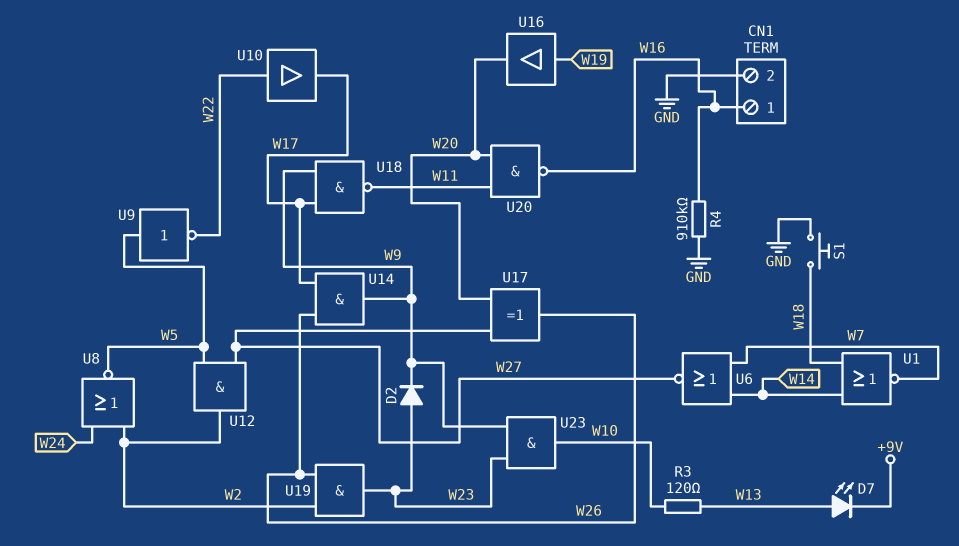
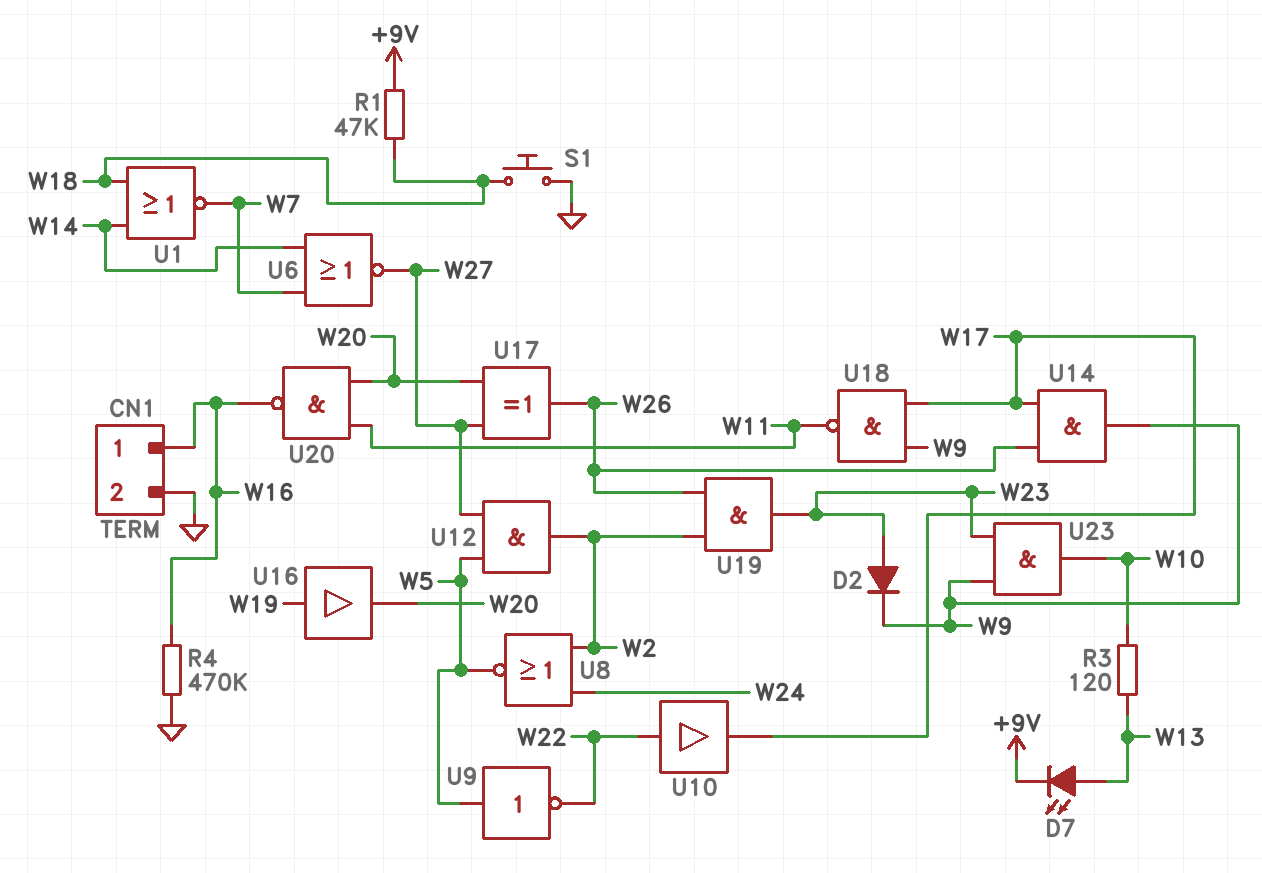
R1: none -> 47k (+9V, W18)
R4: 910k (GND, W16) -> 470k (GND, W16)

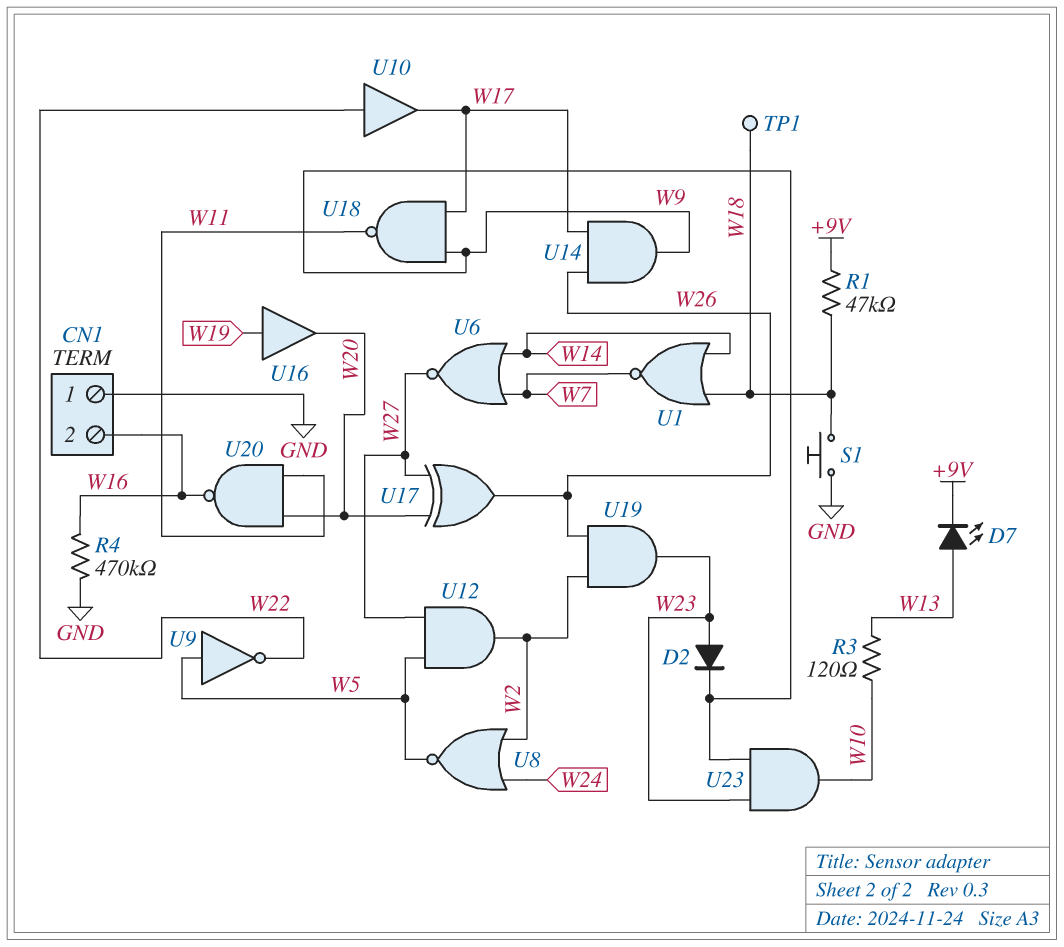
CN1 pin 1: W16 -> GND
CN1 pin 2: GND -> W16
TP1: none -> test point (W18)

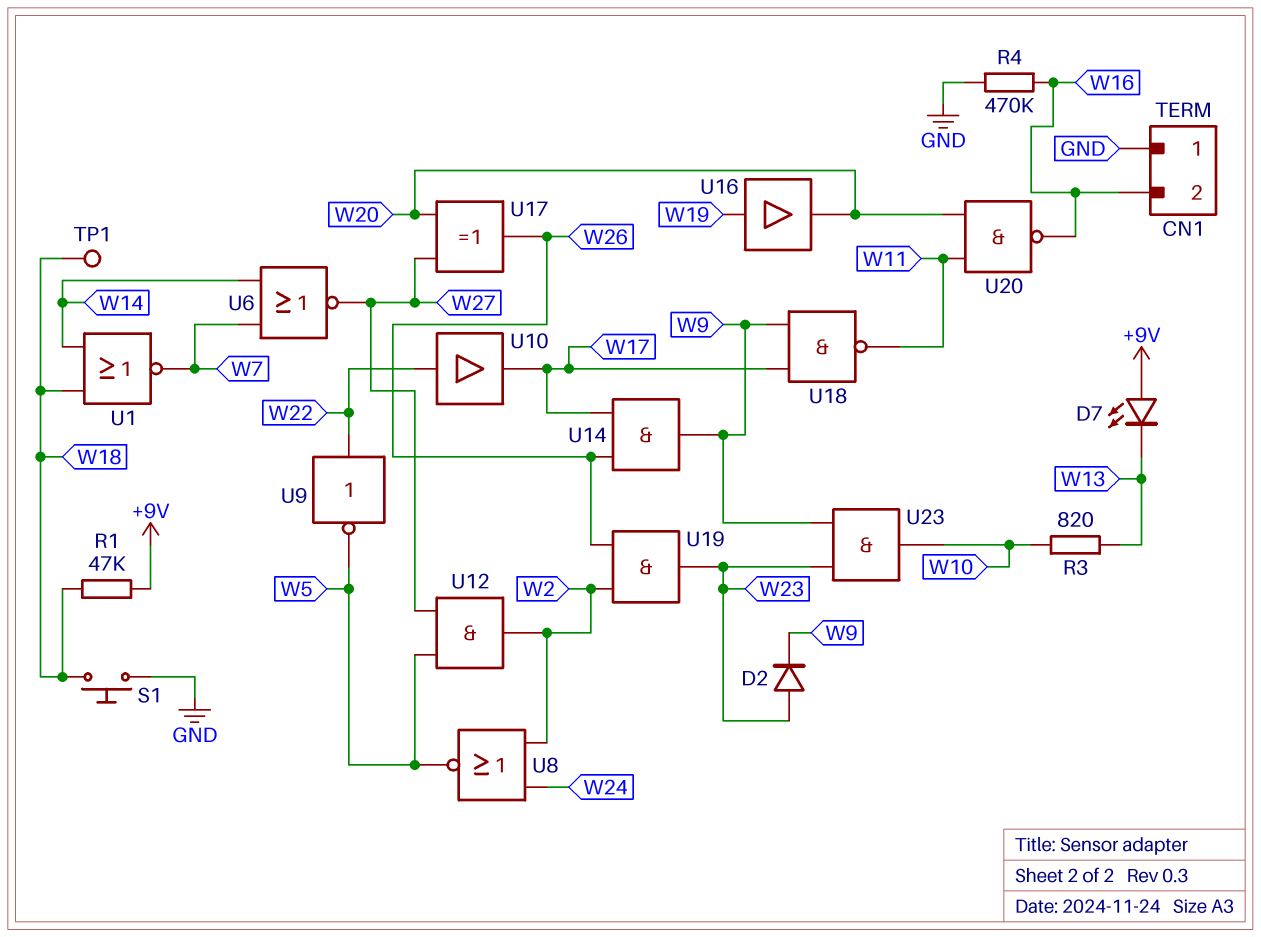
D7: LED (A W13, K +9V) -> LED (A +9V, K W13)
R3: 120 (W10, W13) -> 820 (W10, W13)
U9: NOT (in W5, out W22) -> NOT (in W22, out W5)

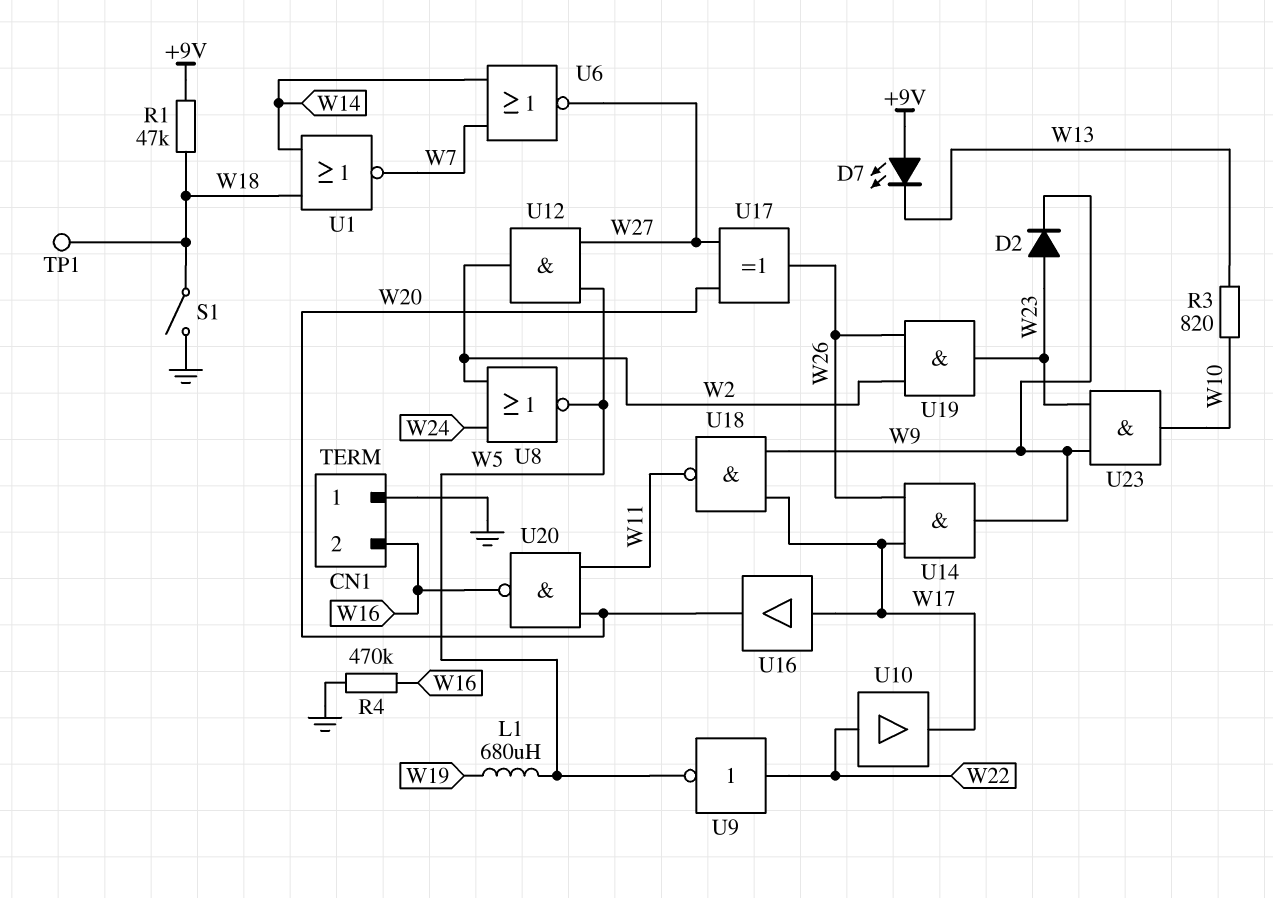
L1: none -> 680uH (W5, W19)
S1: button (GND, W18) -> switch (GND, W18)
U16: buffer (in W19, out W20) -> buffer (in W17, out W20)

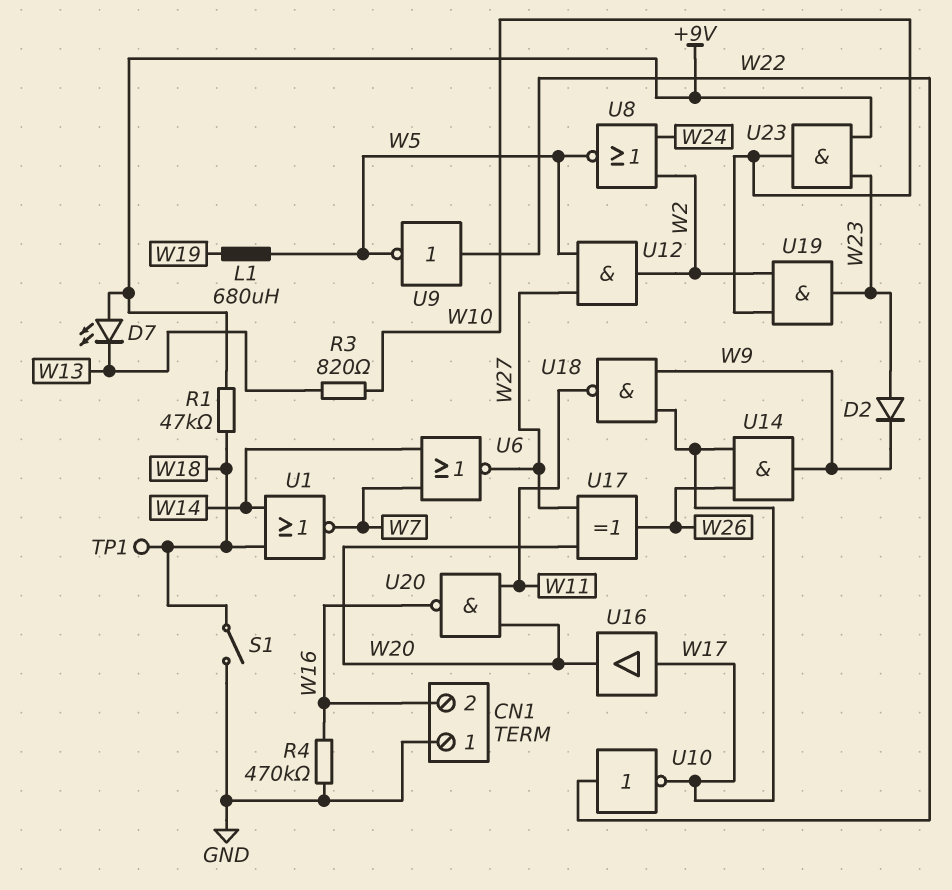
U10: buffer (in W22, out W17) -> NOT (in W22, out W17)
U19: AND (in W2, in W26, out W23) -> AND (in W2, in W10, out W23)
U23: AND (in W9, in W23, out W10) -> AND (in +9V, in W23, out W10)

